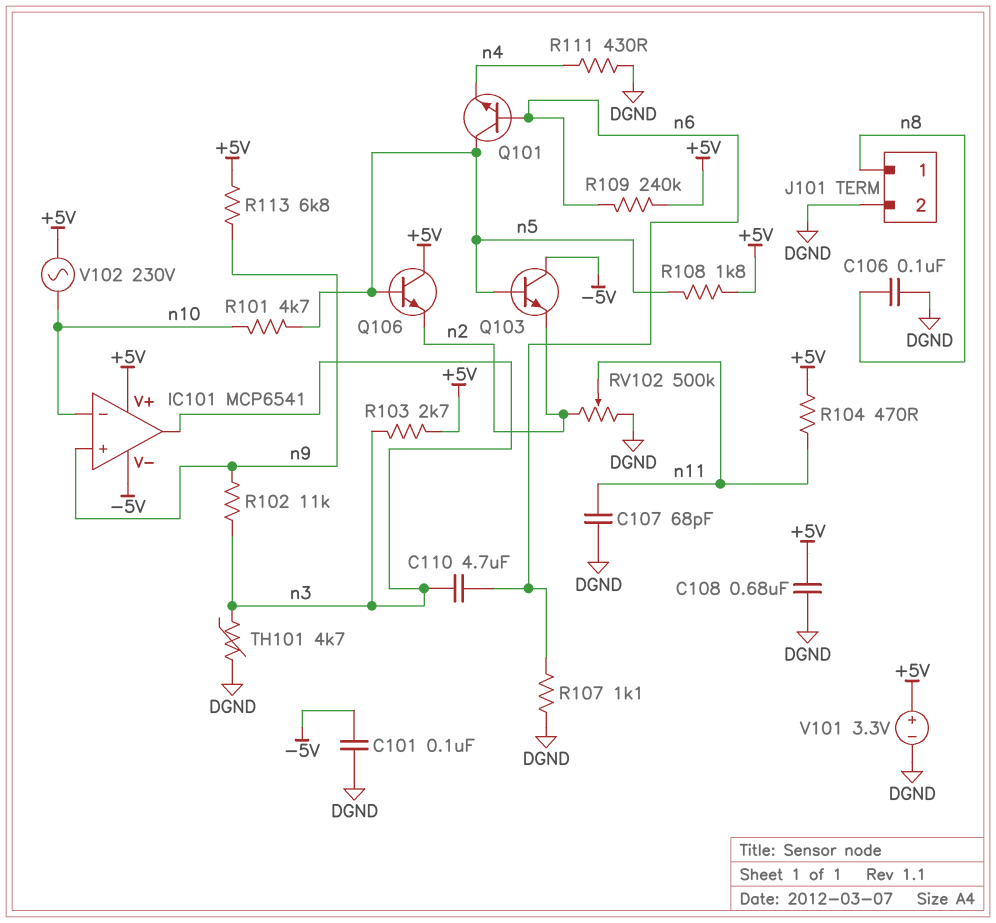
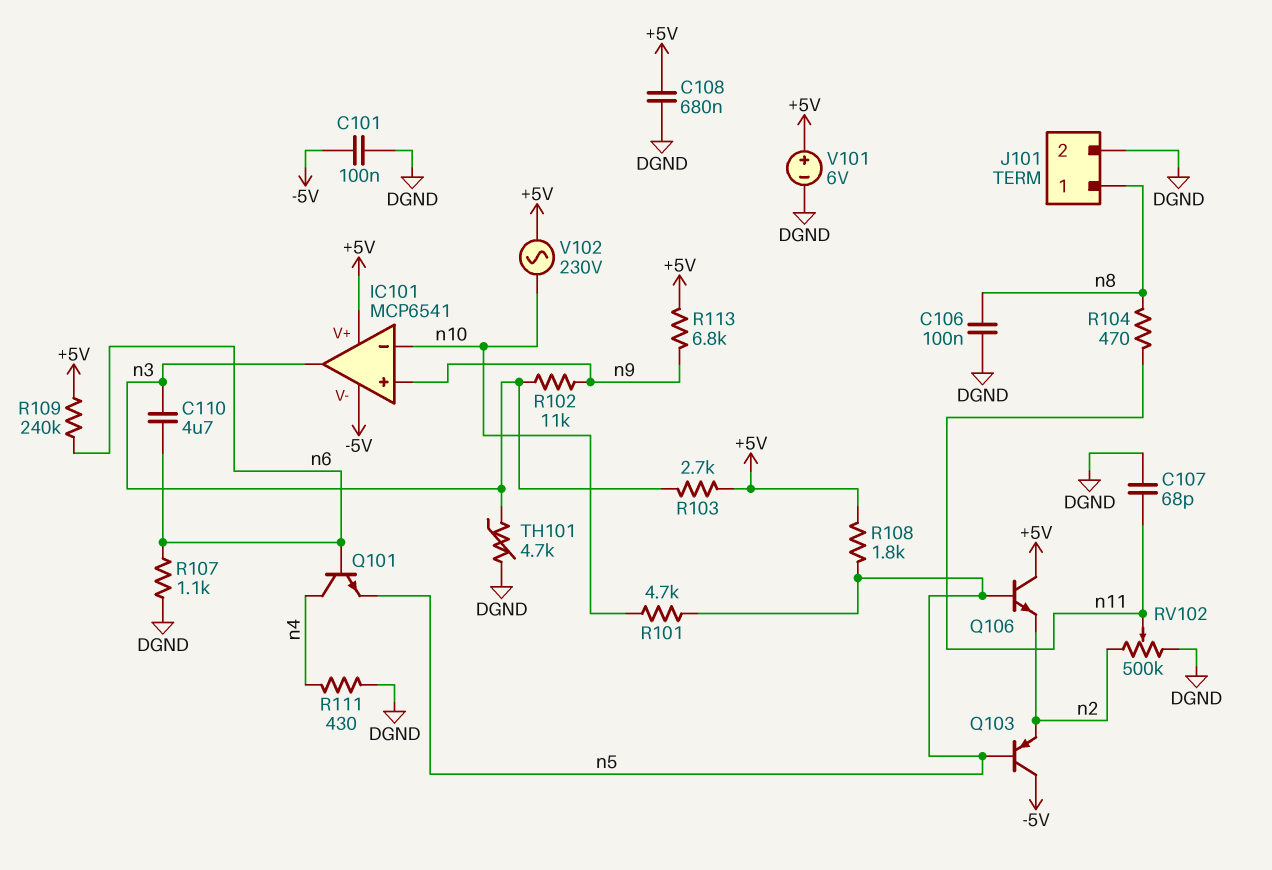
Q101: NPN (B n6, C n5, E n4) -> NPN (B n6, C n4, E n5)
Q103: NPN (B n5, C -5V, E n2) -> PNP (B n5, C -5V, E n2)
R104: 470 (+5V, n11) -> 470 (n8, n11)
V101: 3.3V (plus +5V, minus DGND) -> 6V (plus +5V, minus DGND)

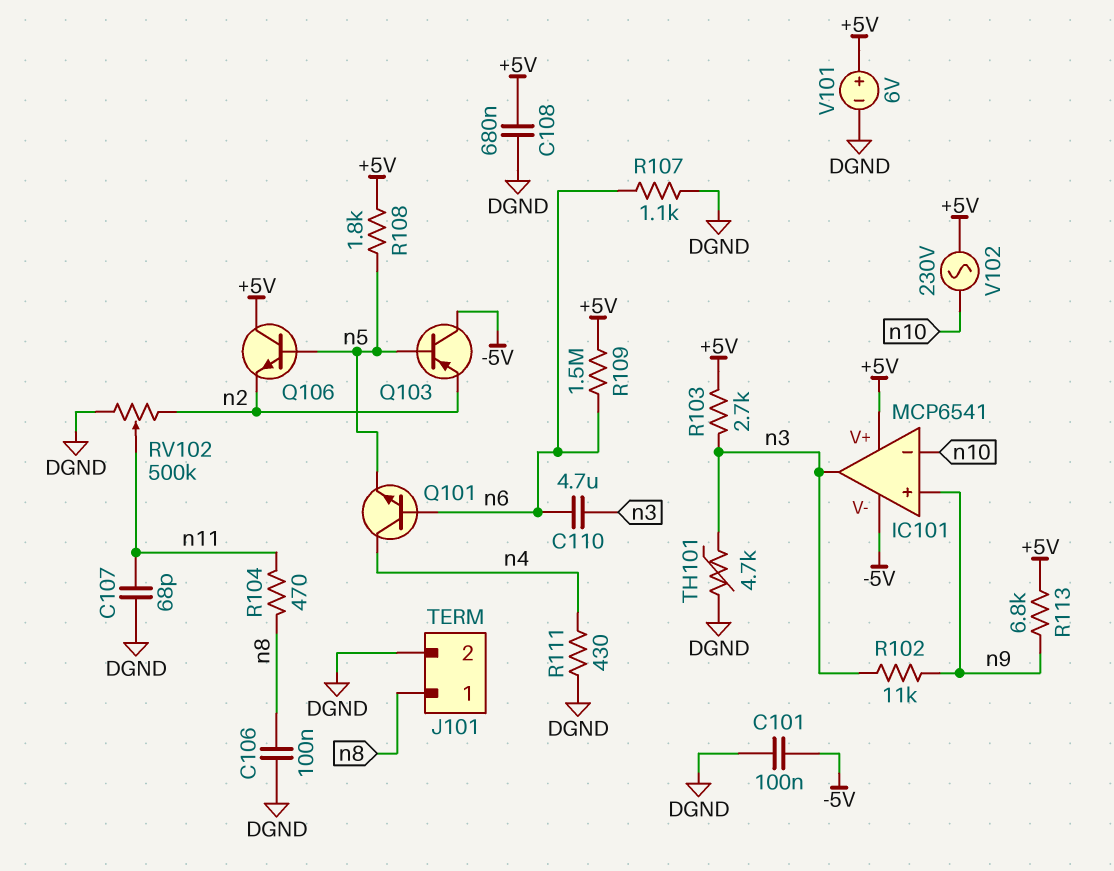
R101: 4.7k (n5, n10) -> none
R109: 240k (+5V, n6) -> 1.5M (+5V, n6)

